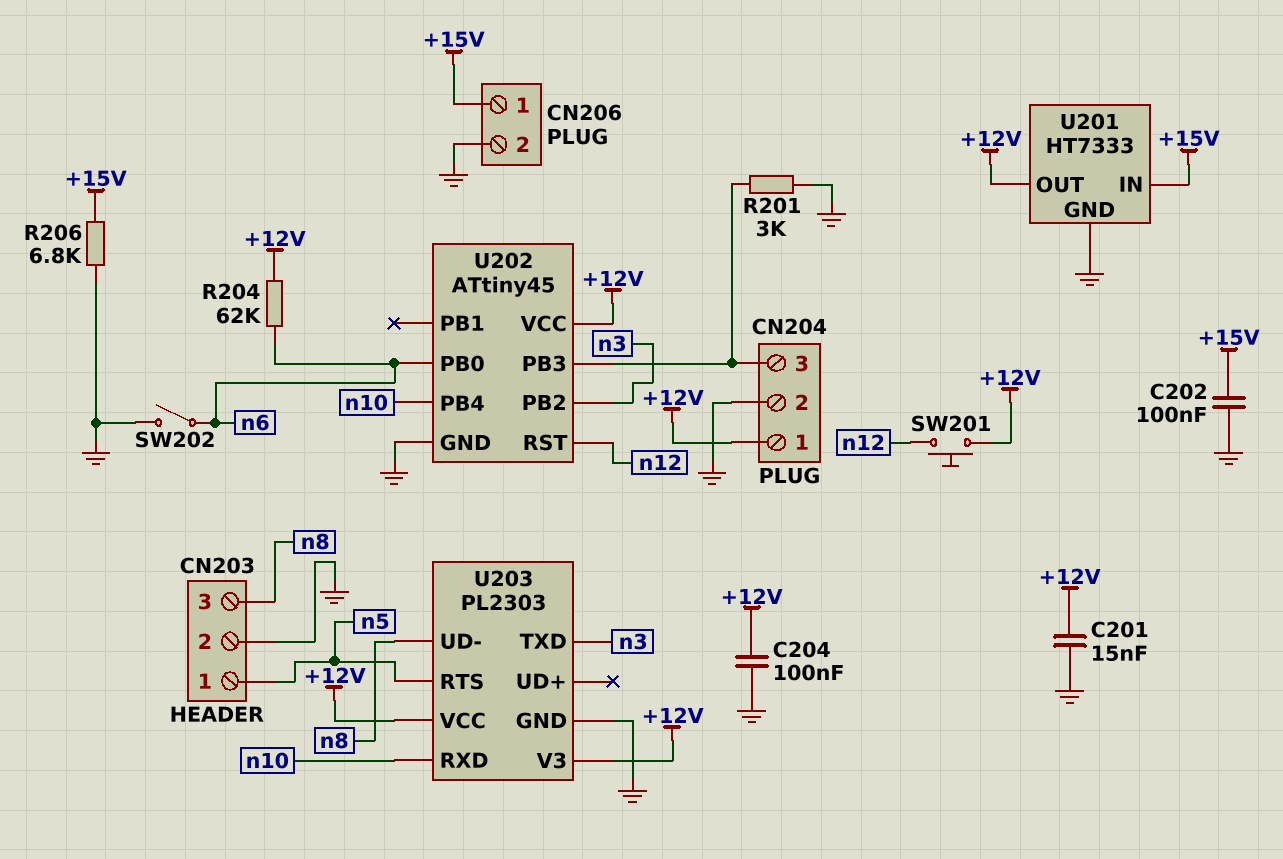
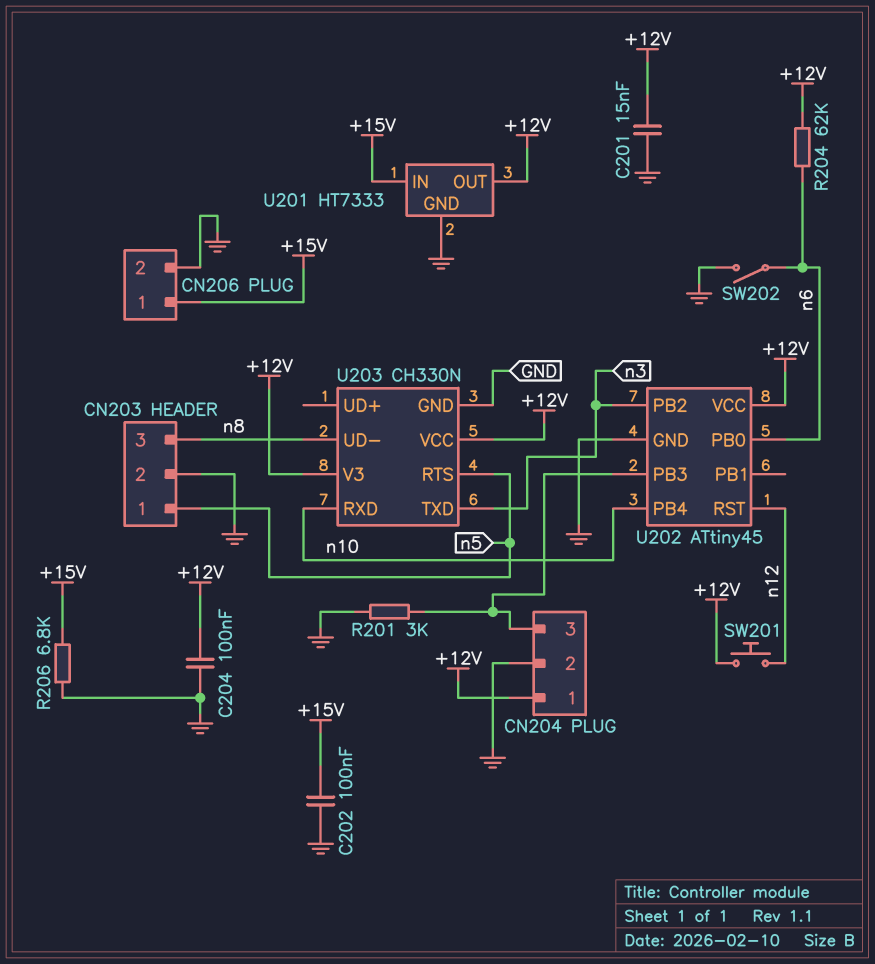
U203: PL2303 -> CH330N

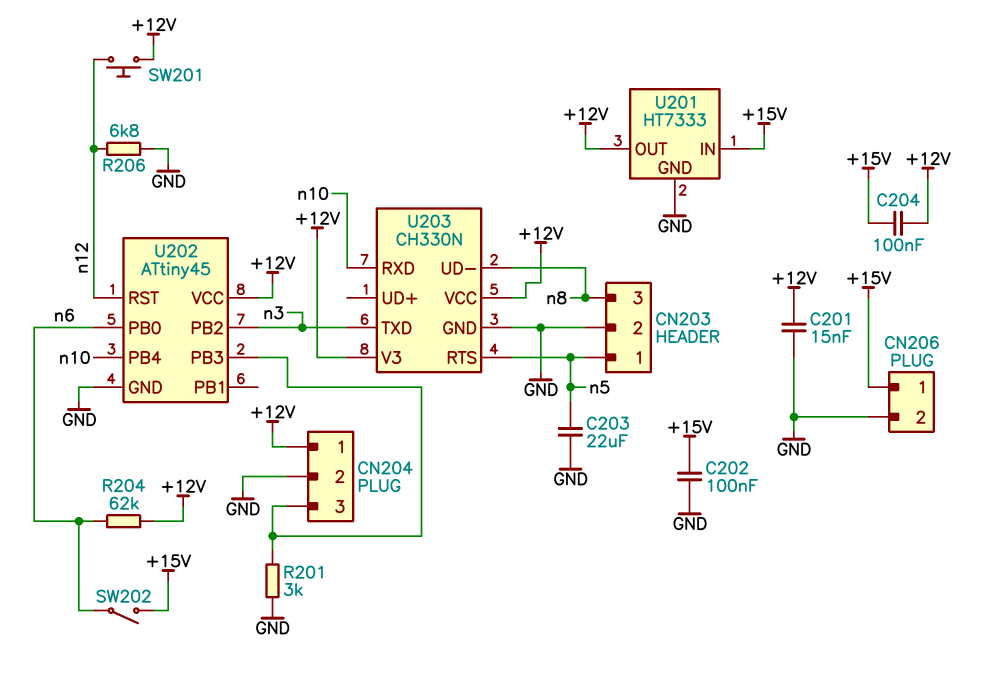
C203: none -> 22uF (GND, n5)
C204: 100nF (+12V, GND) -> 100nF (+12V, +15V)
R206: 6.8k (+15V, GND) -> 6.8k (GND, n12)
SW202: switch (GND, n6) -> switch (+15V, n6)

